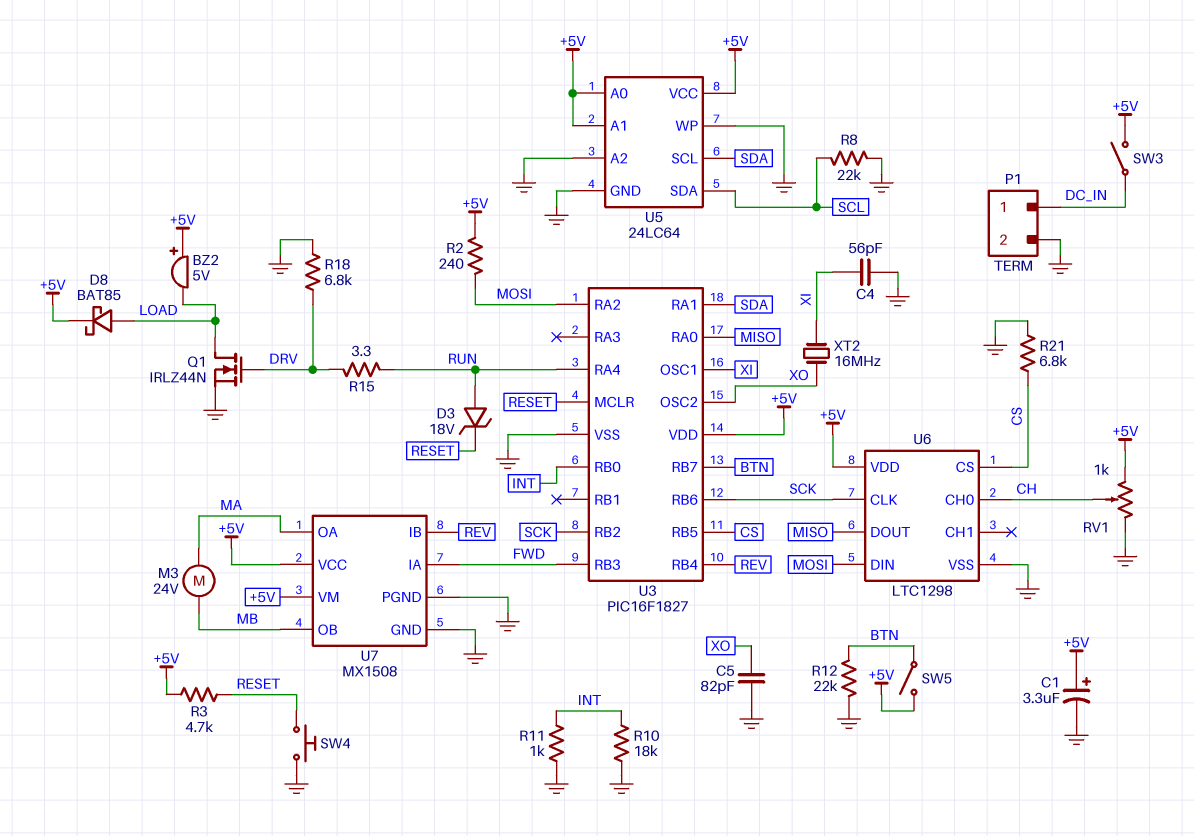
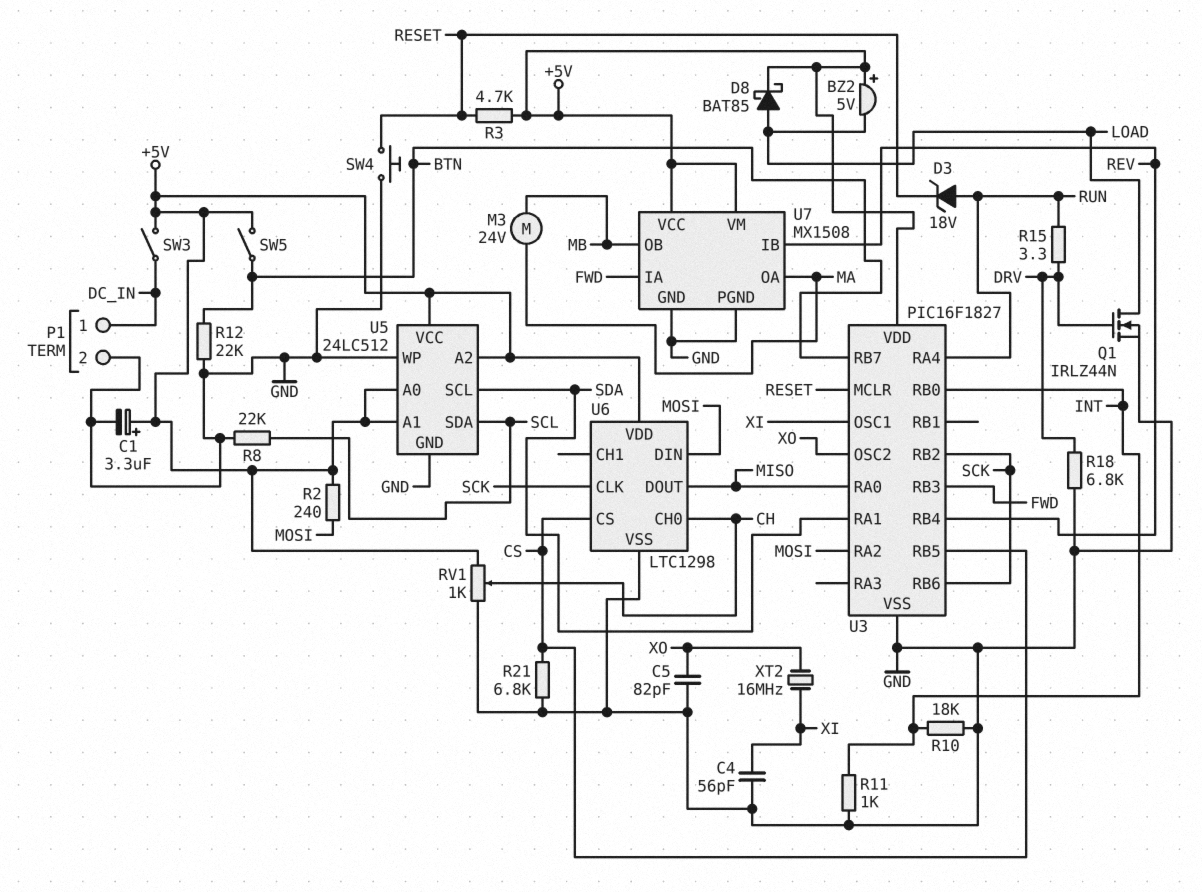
U5: 24LC64 -> 24LC512
U5 pin A2: GND -> +5V

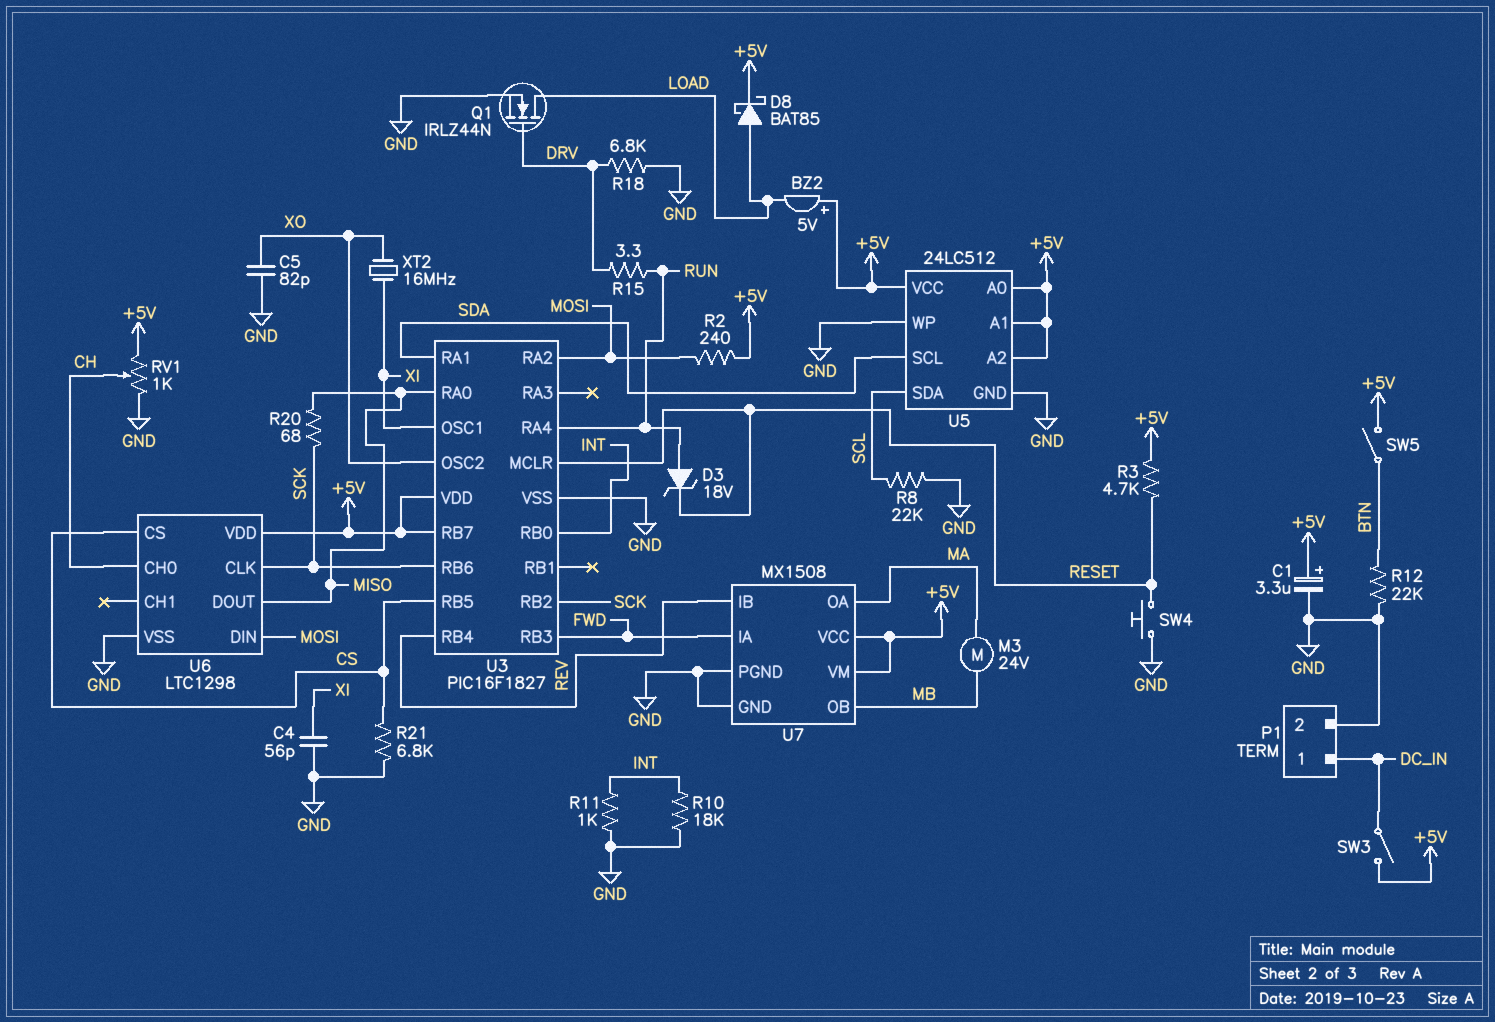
R20: none -> 68 (MISO, SCK)
U3 pin RB7: BTN -> +5V

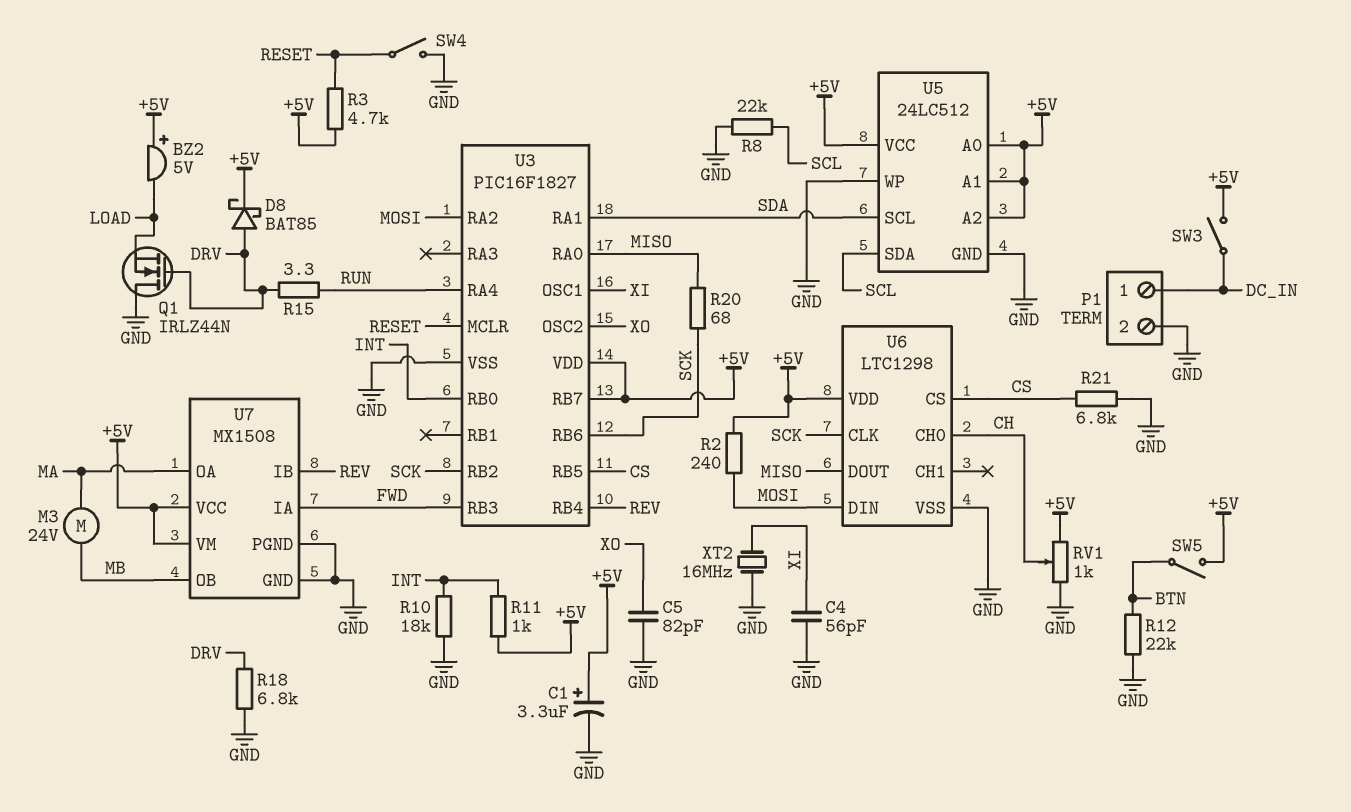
D3: zener 18V (A RUN, K RESET) -> none
D8: schottky BAT85 (A LOAD, K +5V) -> schottky BAT85 (A DRV, K +5V)
Q1: NMOS IRLZ44N (G DRV, D LOAD, S GND) -> NMOS IRLZ44N (G DRV, D GND, S LOAD)
R11: 1k (GND, INT) -> 1k (+5V, INT)
SW4: button (GND, RESET) -> switch (GND, RESET)
XT2: 16MHz (XI, XO) -> 16MHz (GND, XI)

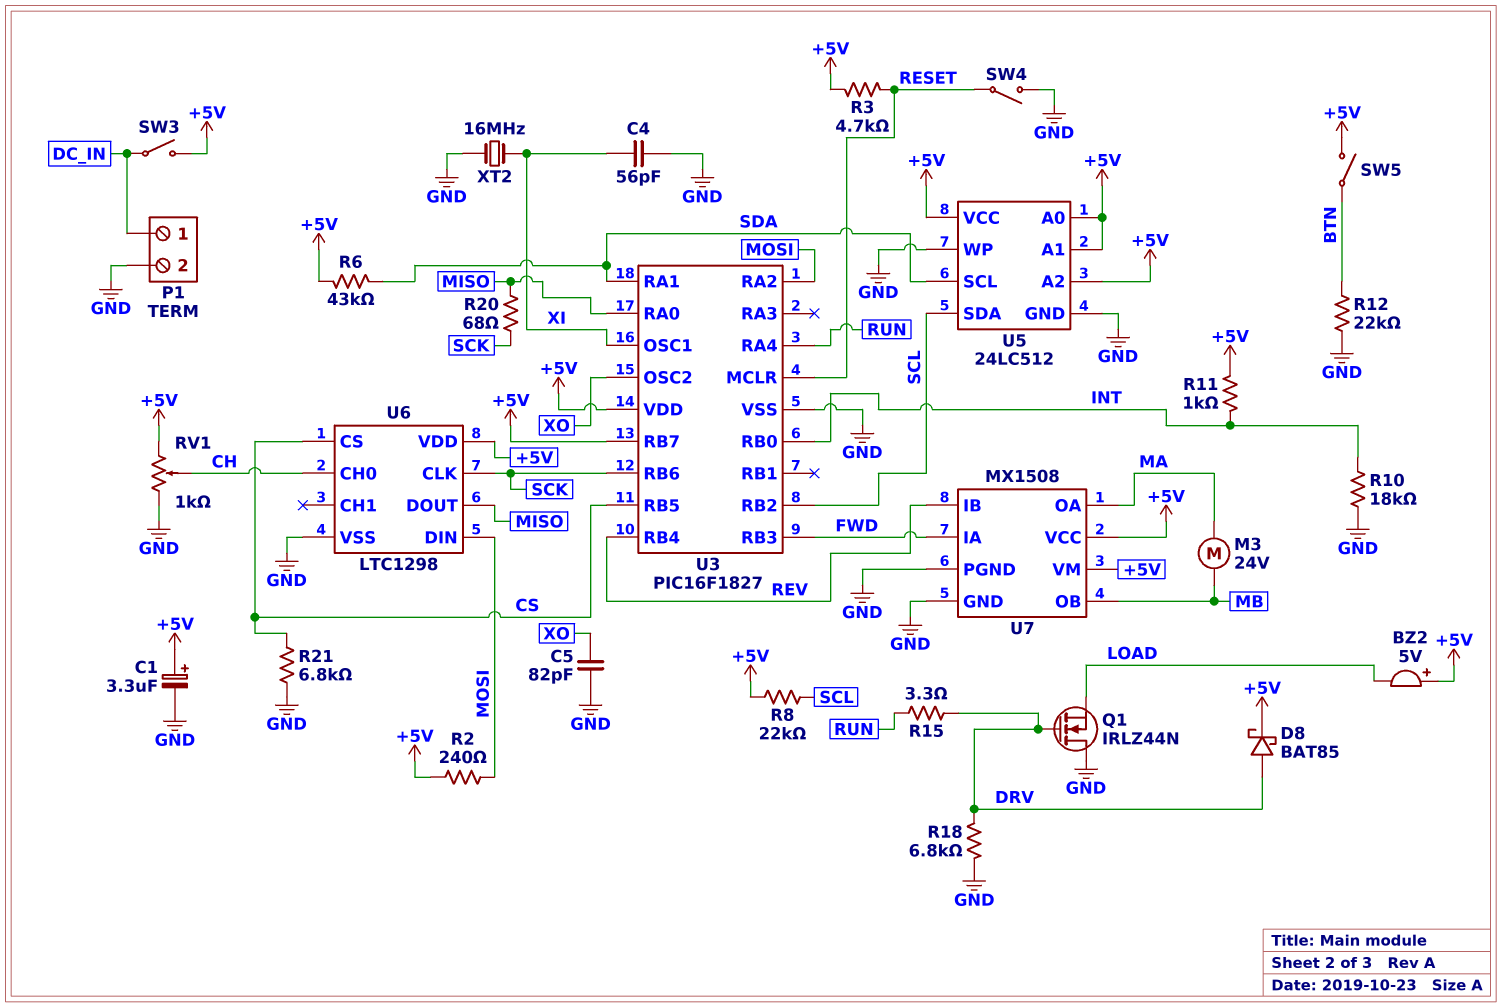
R6: none -> 43k (+5V, SDA)
R8: 22k (GND, SCL) -> 22k (+5V, SCL)
U3 pin RB2: SCK -> SCL

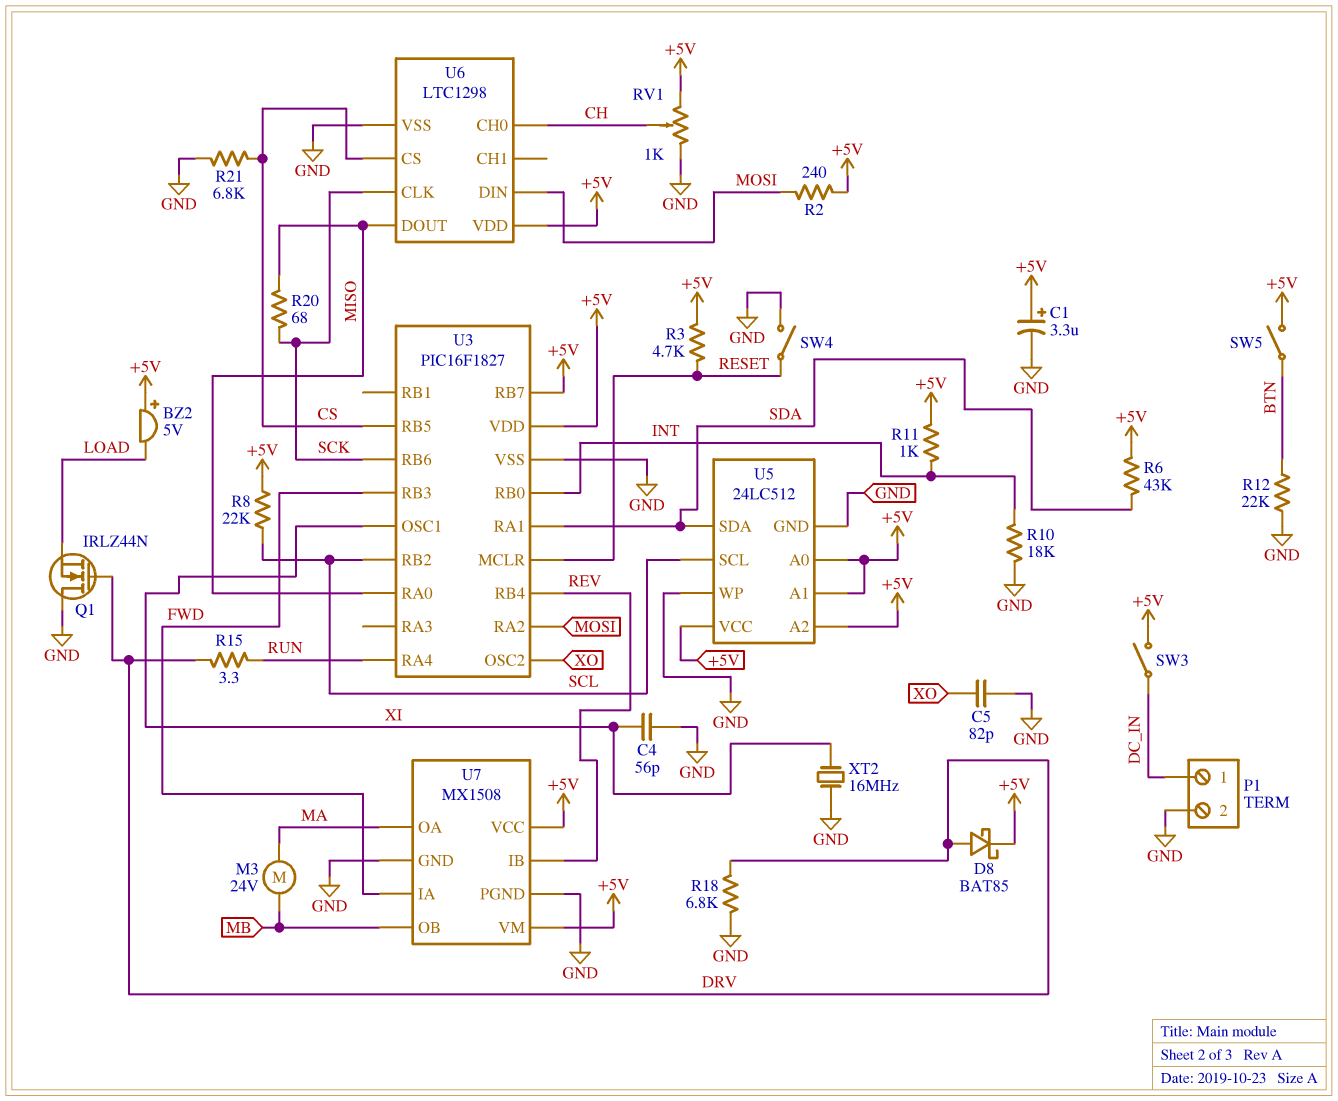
U5 pin SCL: SDA -> SCL
U5 pin SDA: SCL -> SDA

